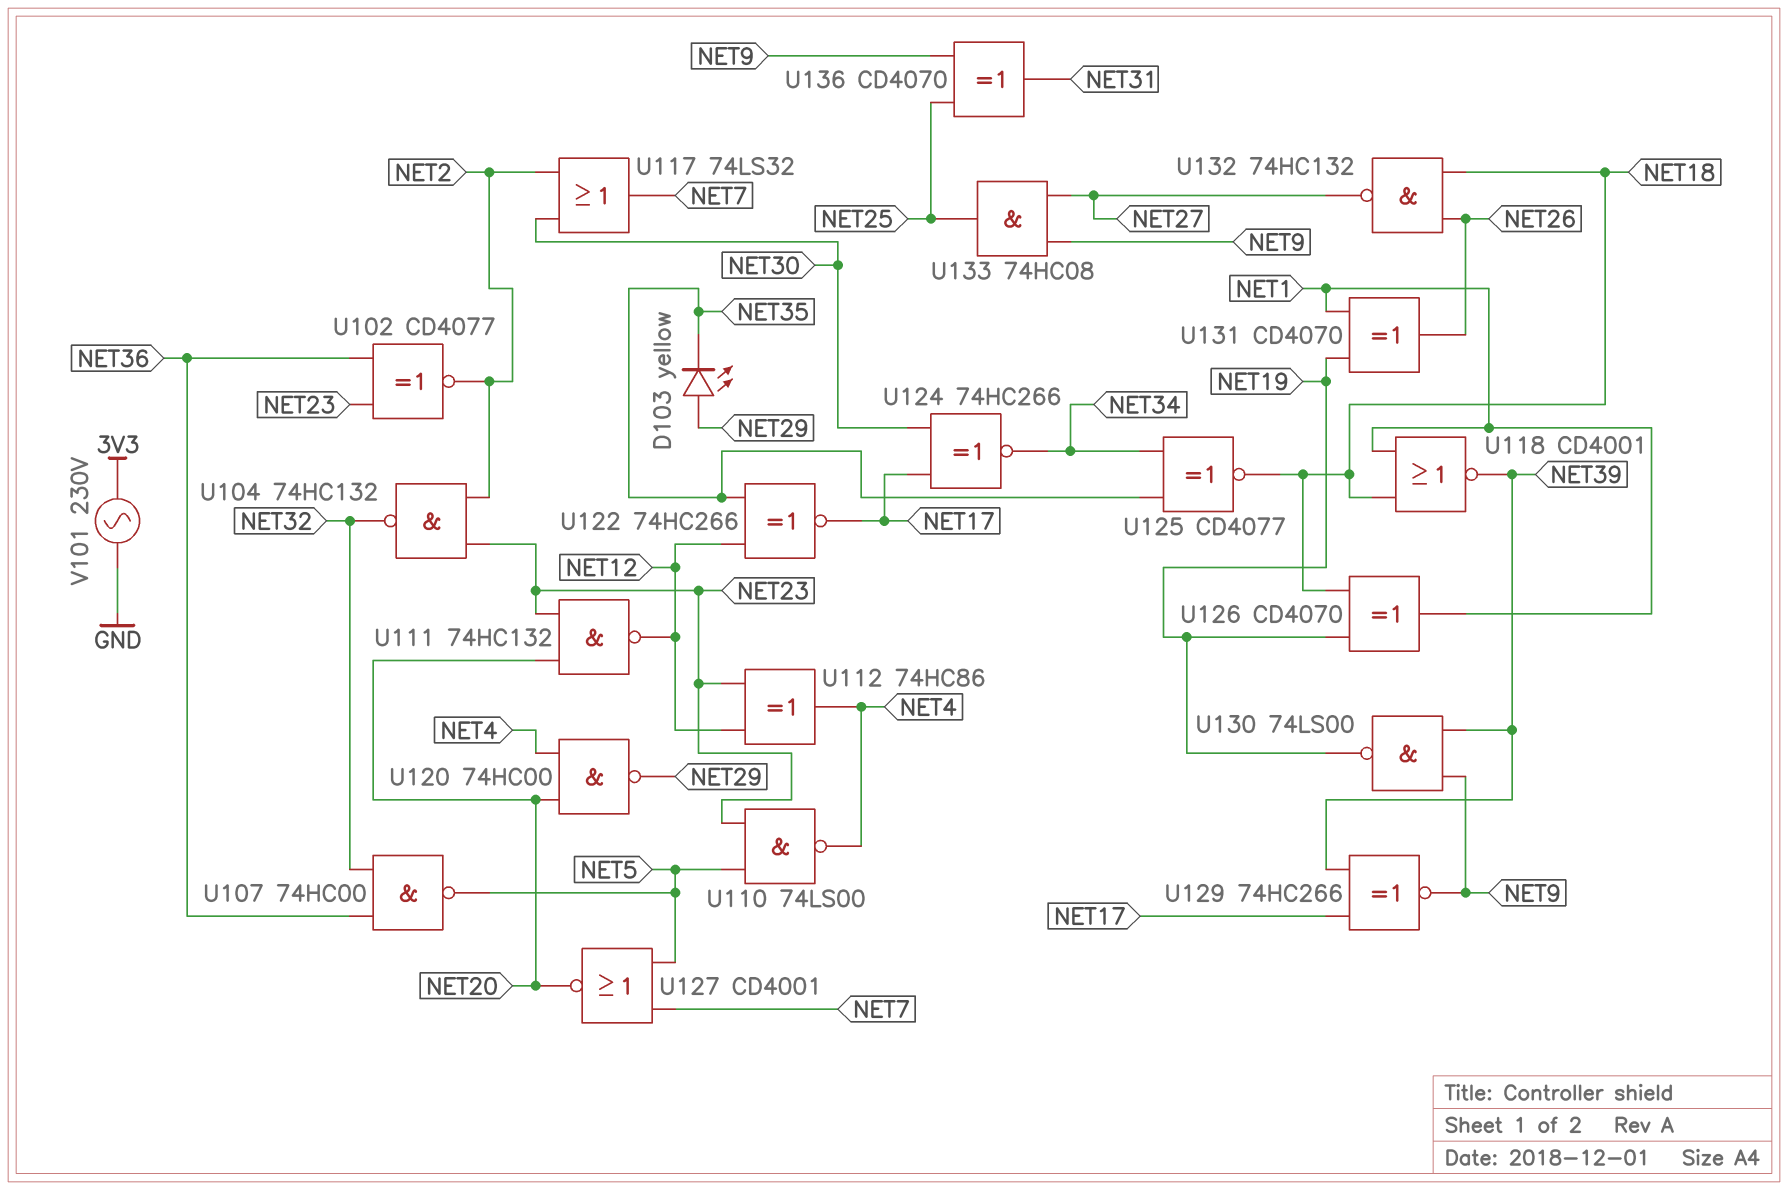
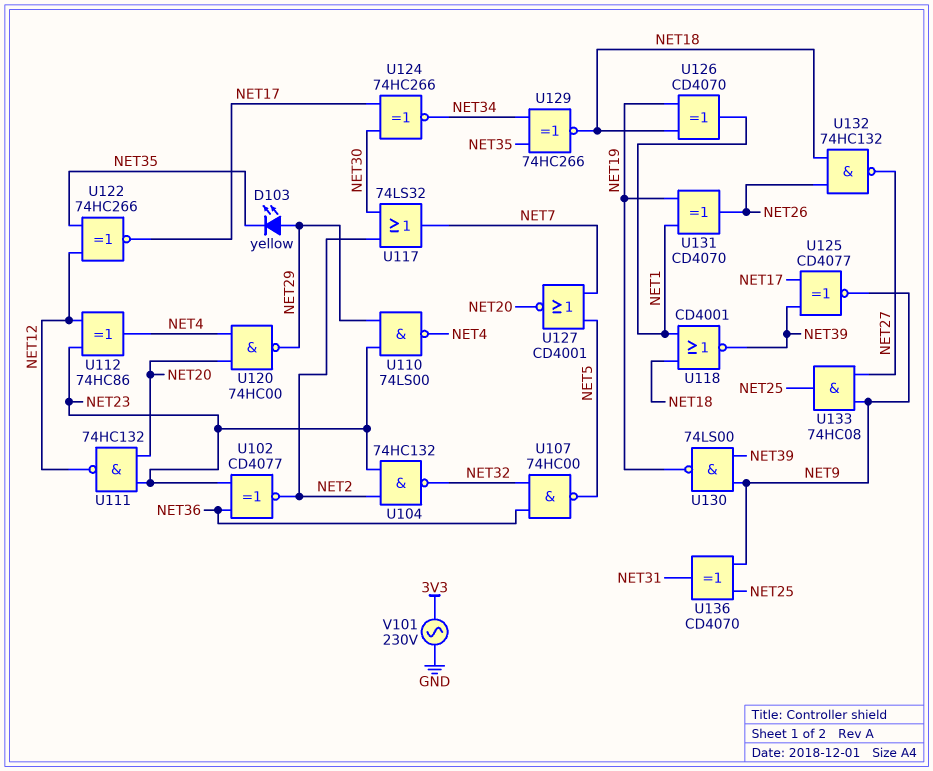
U110: NAND 74LS00 (in NET5, in NET23, out NET4) -> NAND 74LS00 (in NET23, in NET29, out NET4)
U125: XNOR CD4077 (in NET34, in NET35, out NET18) -> XNOR CD4077 (in NET17, in NET39, out NET9)
U129: XNOR 74HC266 (in NET17, in NET39, out NET9) -> XNOR 74HC266 (in NET34, in NET35, out NET18)

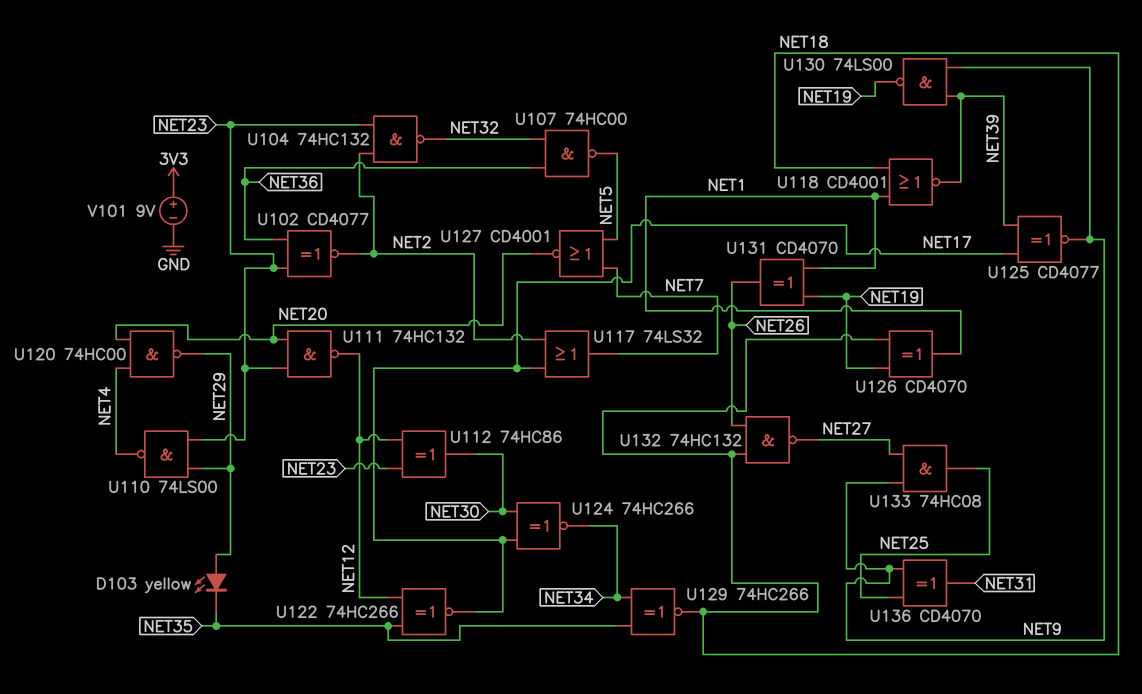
U112: XOR 74HC86 (in NET12, in NET23, out NET4) -> XOR 74HC86 (in NET12, in NET23, out NET30)
U117: OR 74LS32 (in NET2, in NET30, out NET7) -> OR 74LS32 (in NET2, in NET17, out NET7)
V101: AC 230V (3V3, GND) -> 9V (plus 3V3, minus GND)

